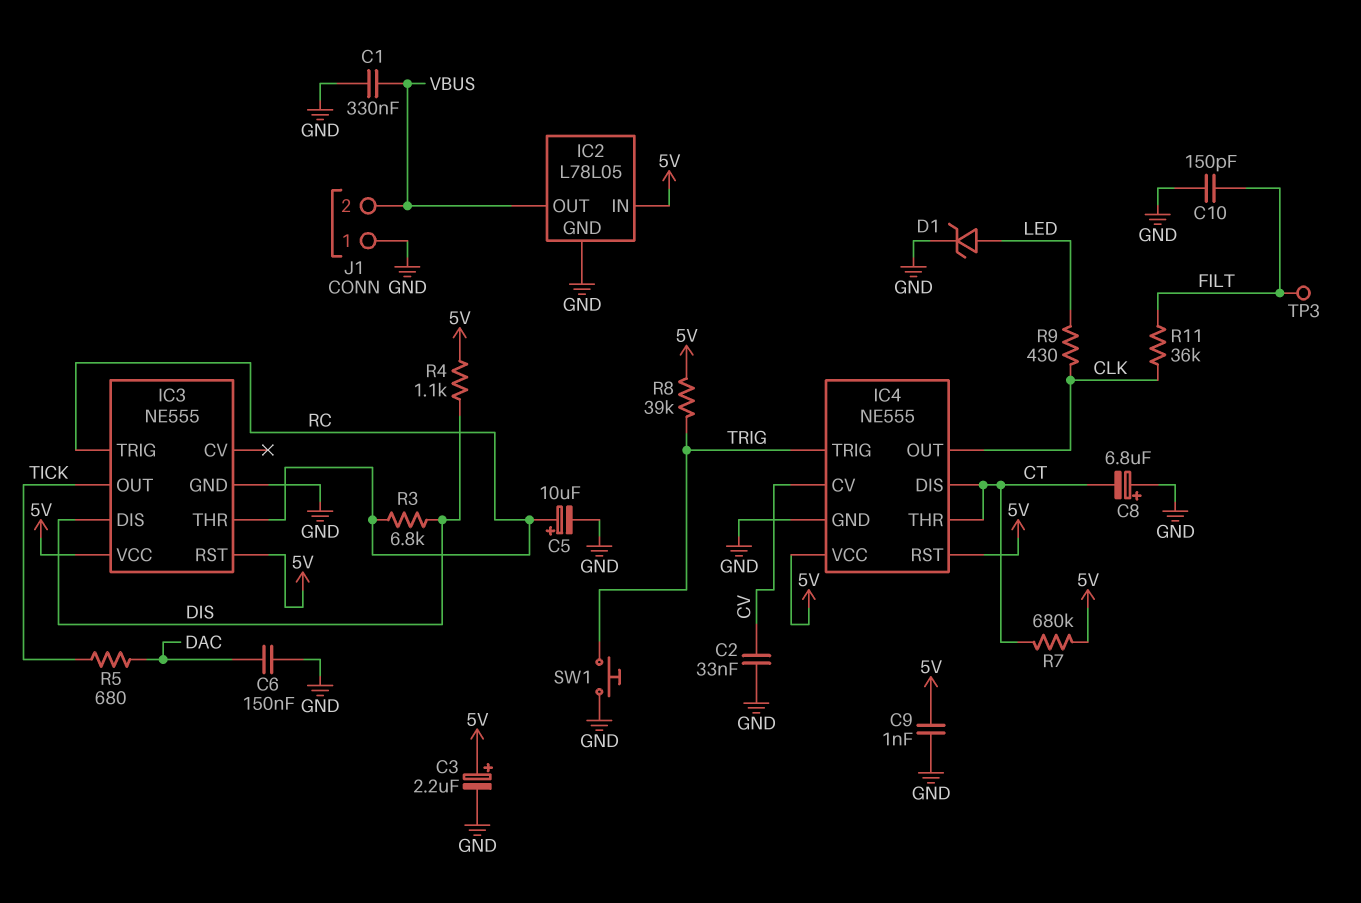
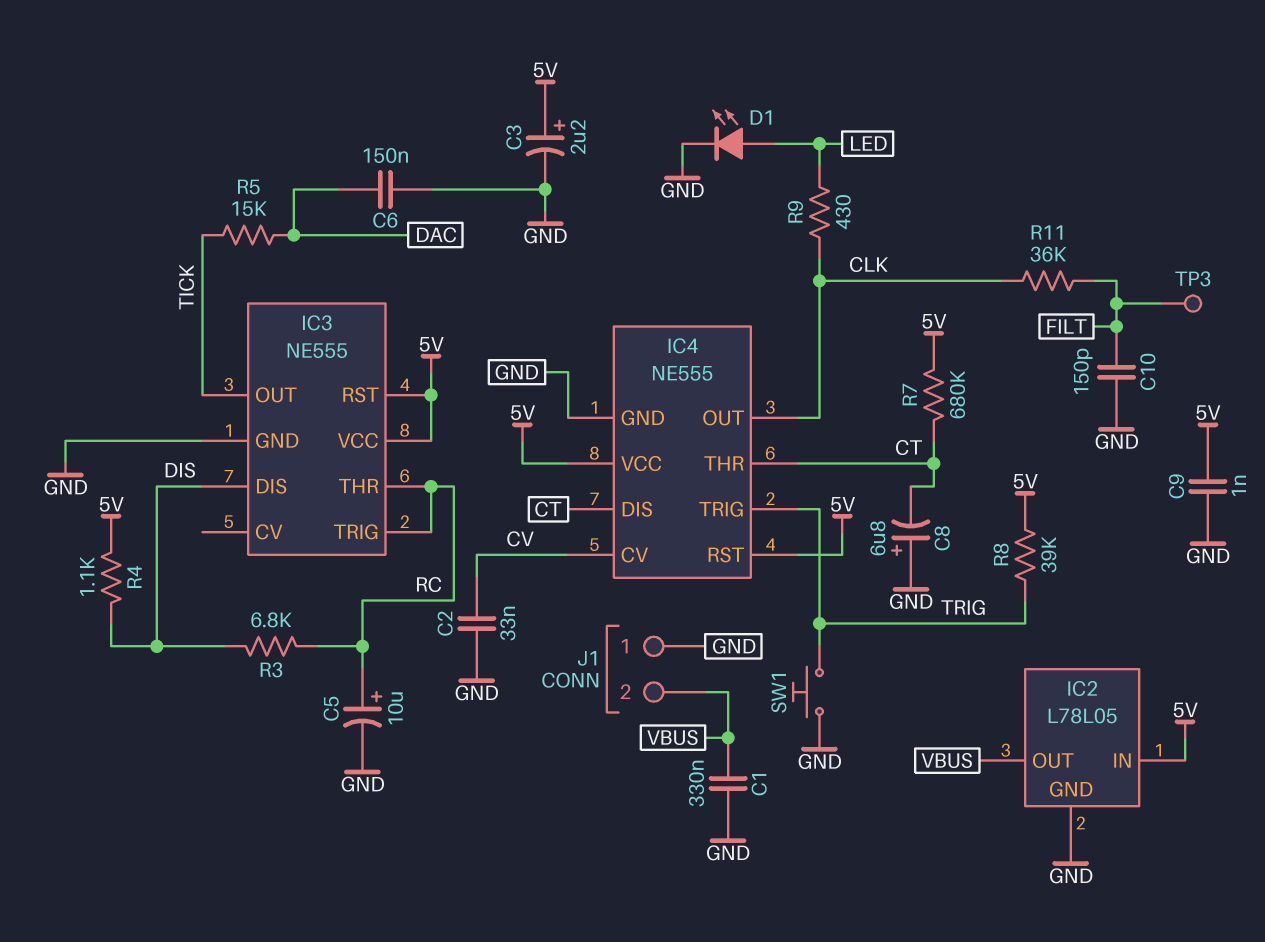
D1: zener (A LED, K GND) -> LED (A LED, K GND)
R5: 680 (DAC, TICK) -> 15k (DAC, TICK)

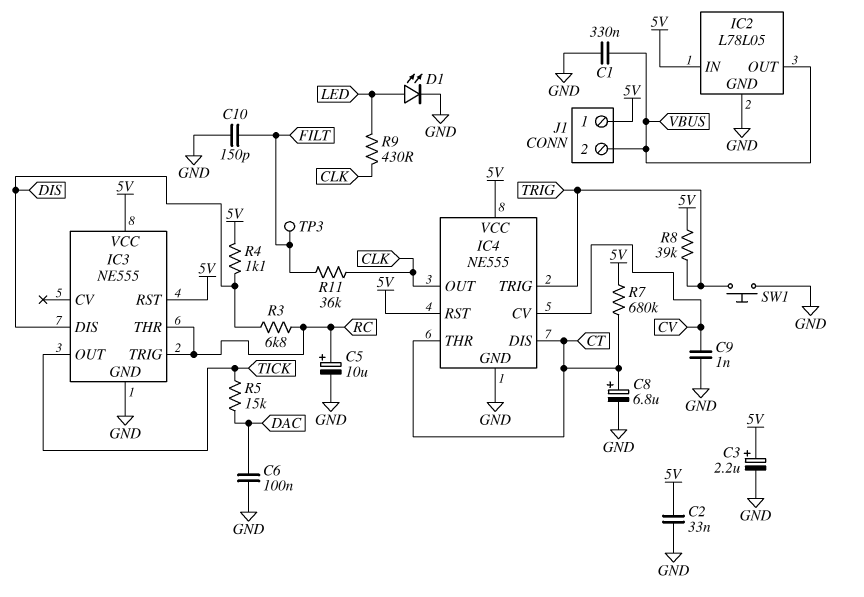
C2: 33nF (CV, GND) -> 33nF (5V, GND)
C6: 150nF (DAC, GND) -> 100nF (DAC, GND)
C8: 6.8uF (plus GND, minus CT) -> 6.8uF (plus CT, minus GND)
C9: 1nF (5V, GND) -> 1nF (CV, GND)
J1 pin 1: GND -> 5V

